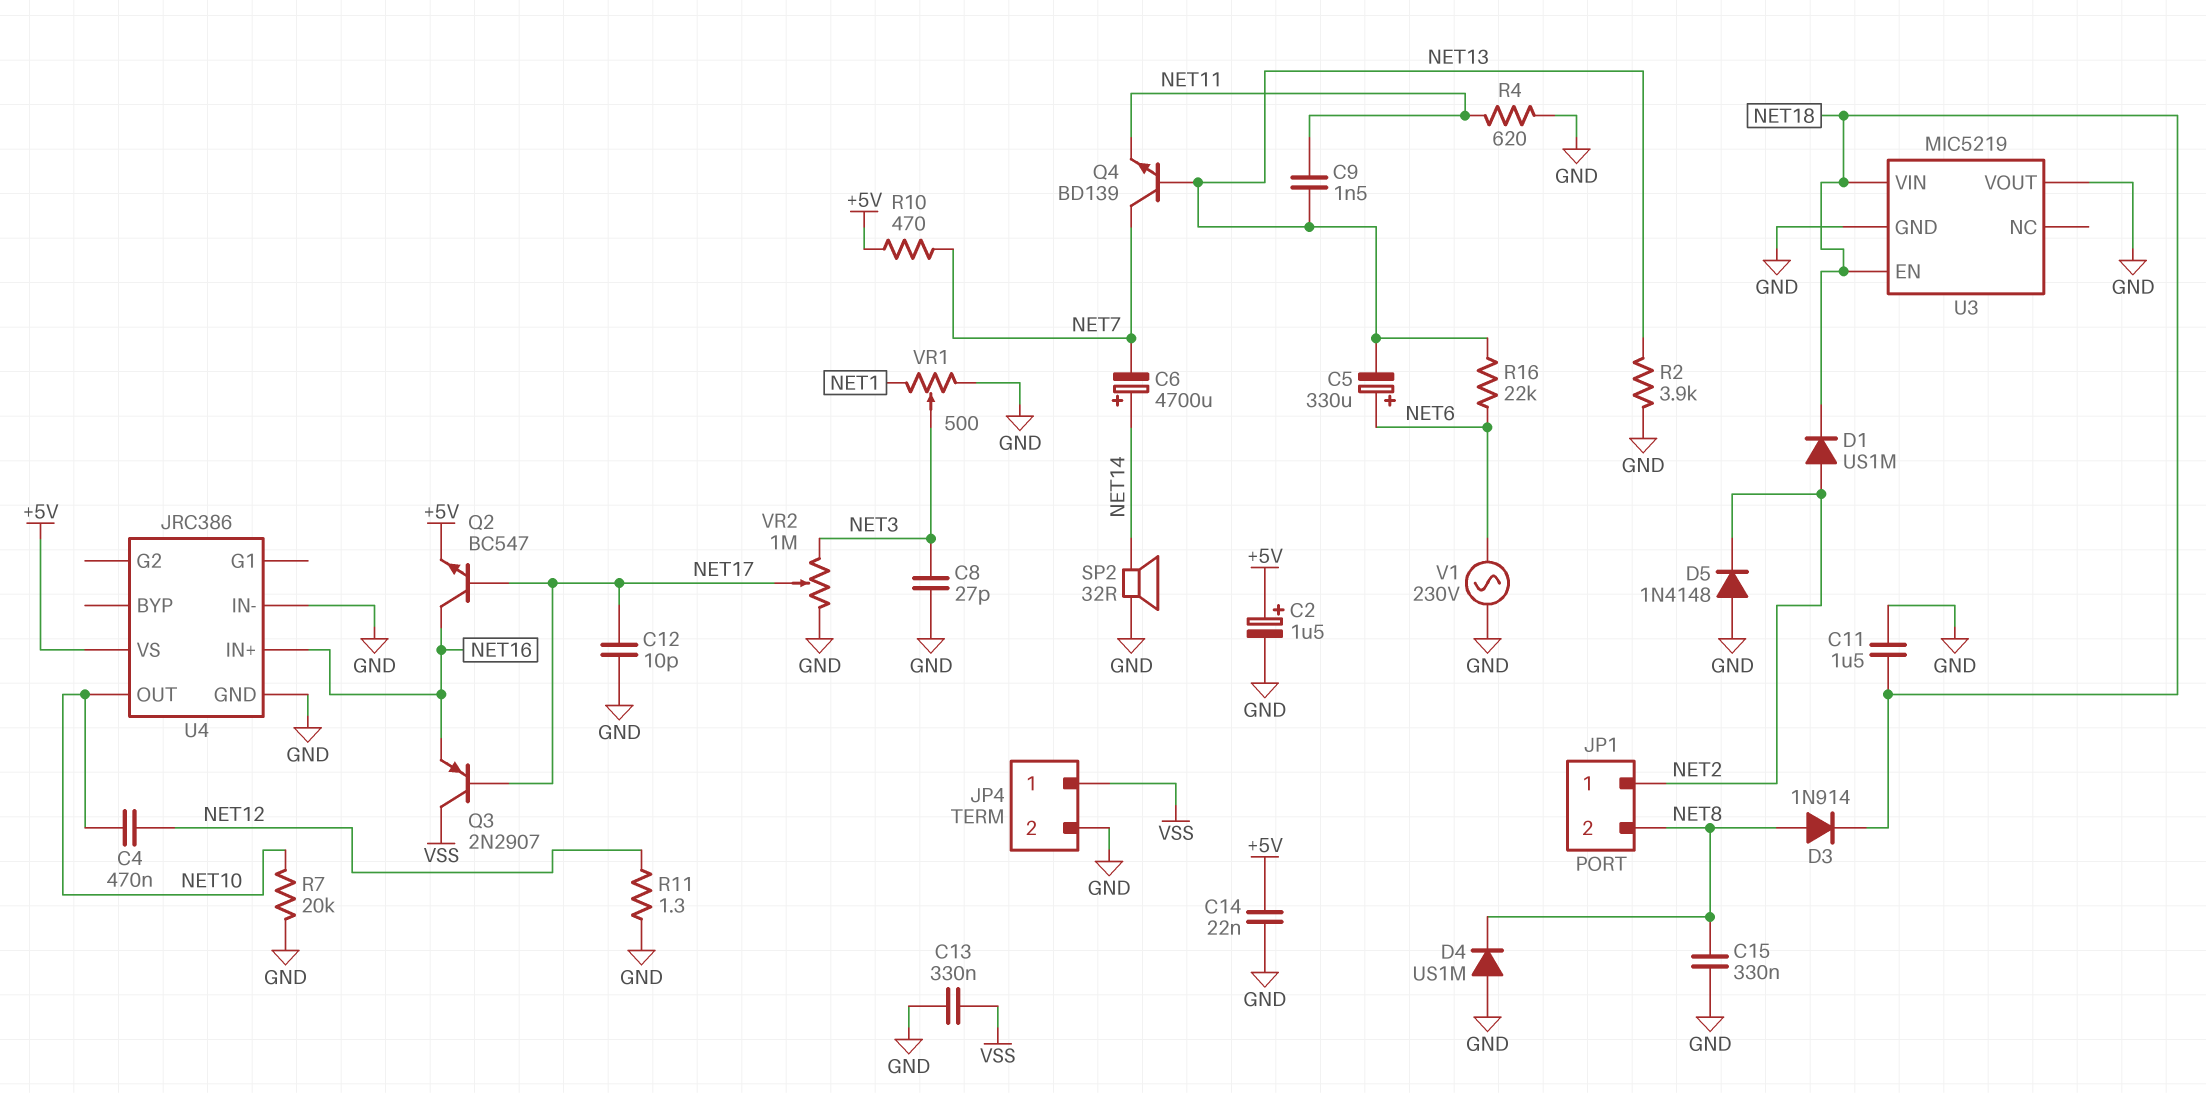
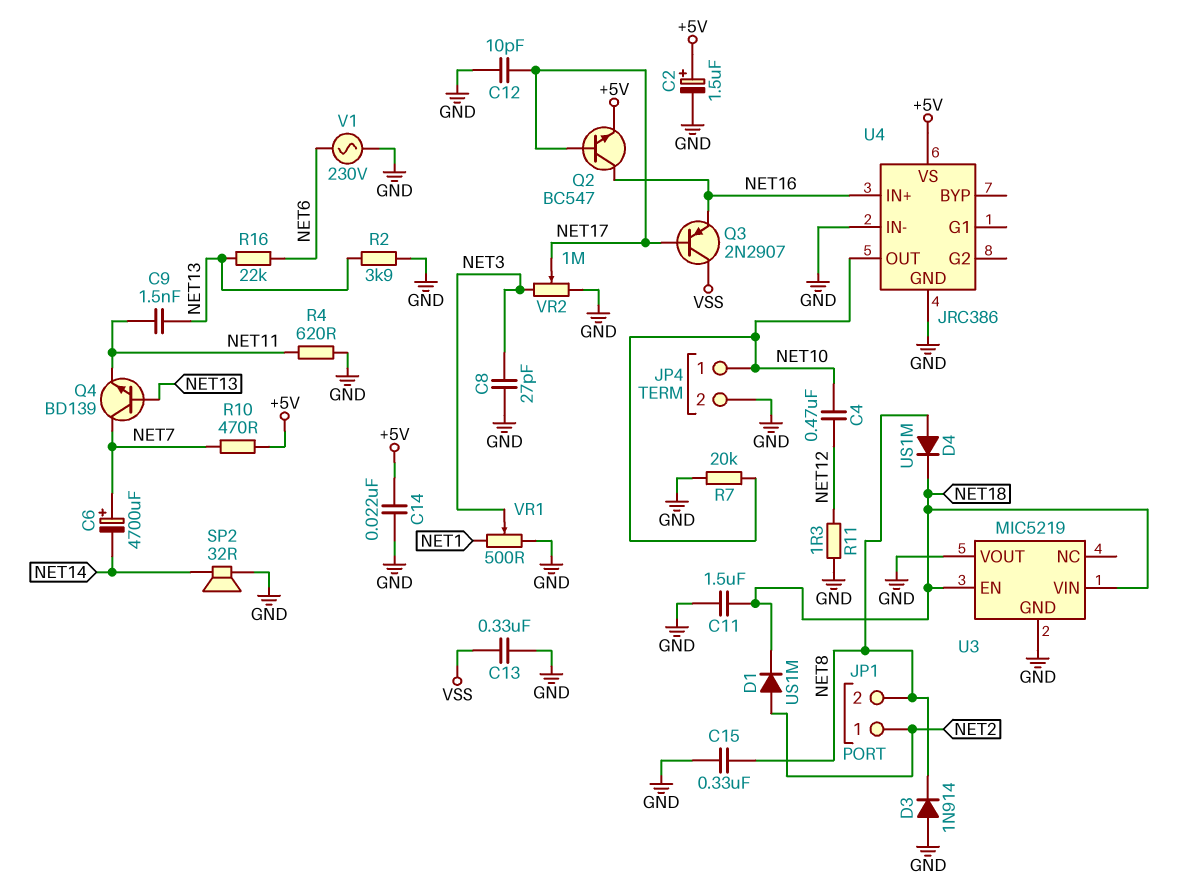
C5: 330uF (plus NET6, minus NET13) -> none
C6: 4700uF (plus NET14, minus NET7) -> 4700uF (plus NET7, minus NET14)
D3: diode 1N914 (A NET8, K NET18) -> diode 1N914 (A GND, K NET8)
D4: diode US1M (A GND, K NET8) -> diode US1M (A NET8, K NET18)
D5: diode 1N4148 (A GND, K NET2) -> none
JP4 pin 1: VSS -> NET10

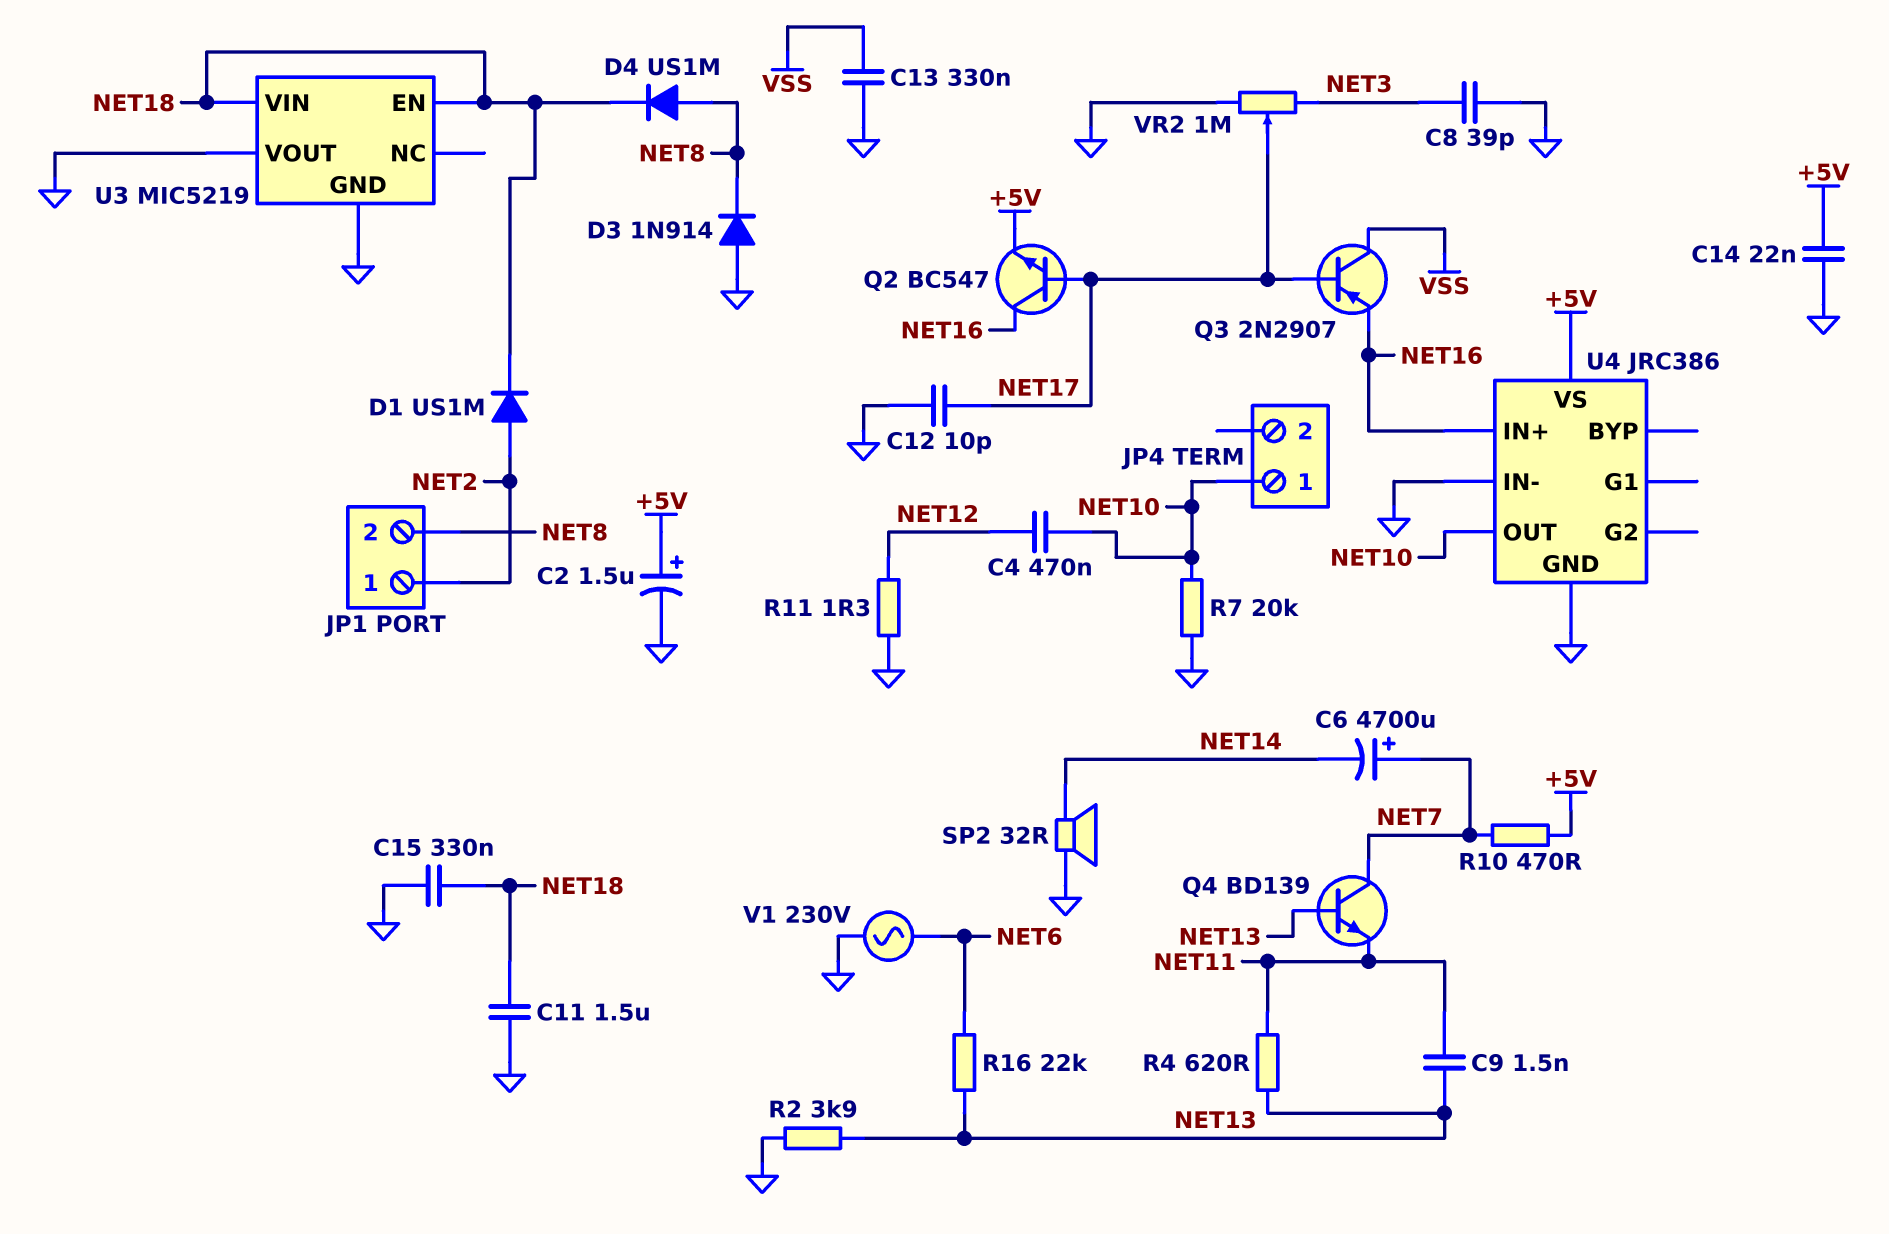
C8: 27pF (GND, NET3) -> 39pF (GND, NET3)
C15: 330nF (GND, NET8) -> 330nF (GND, NET18)
JP4 pin 2: GND -> none
R4: 620 (GND, NET11) -> 620 (NET11, NET13)
VR1: 500 (GND, NET1, wiper NET3) -> none

